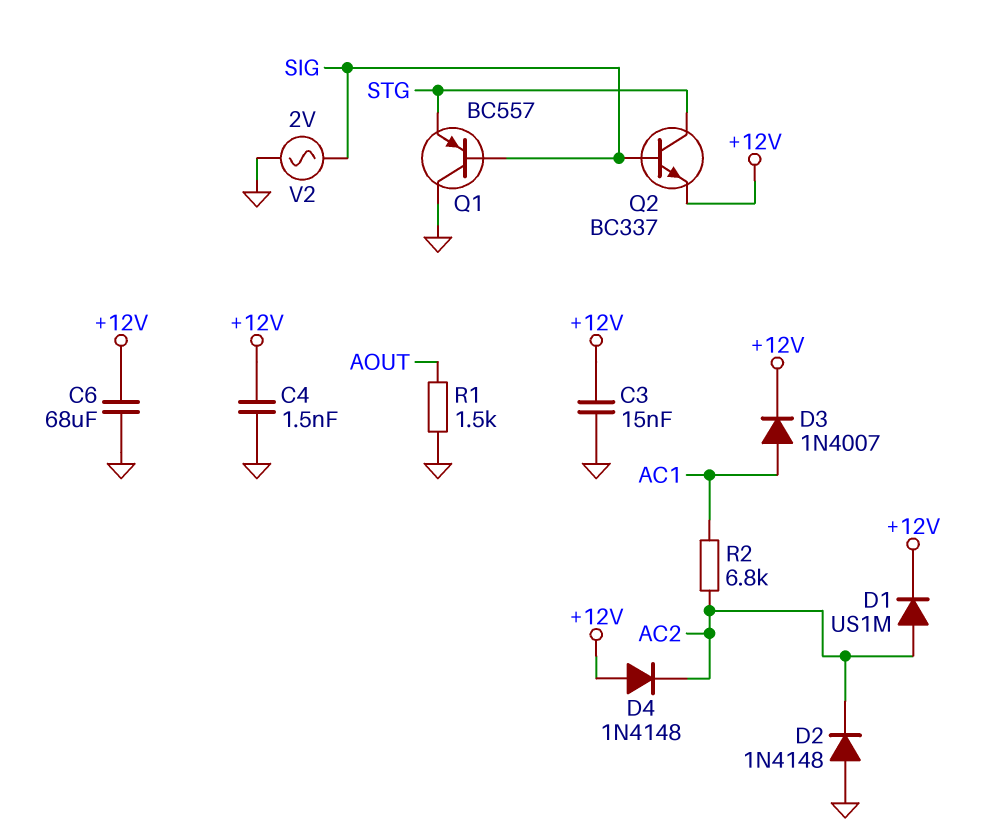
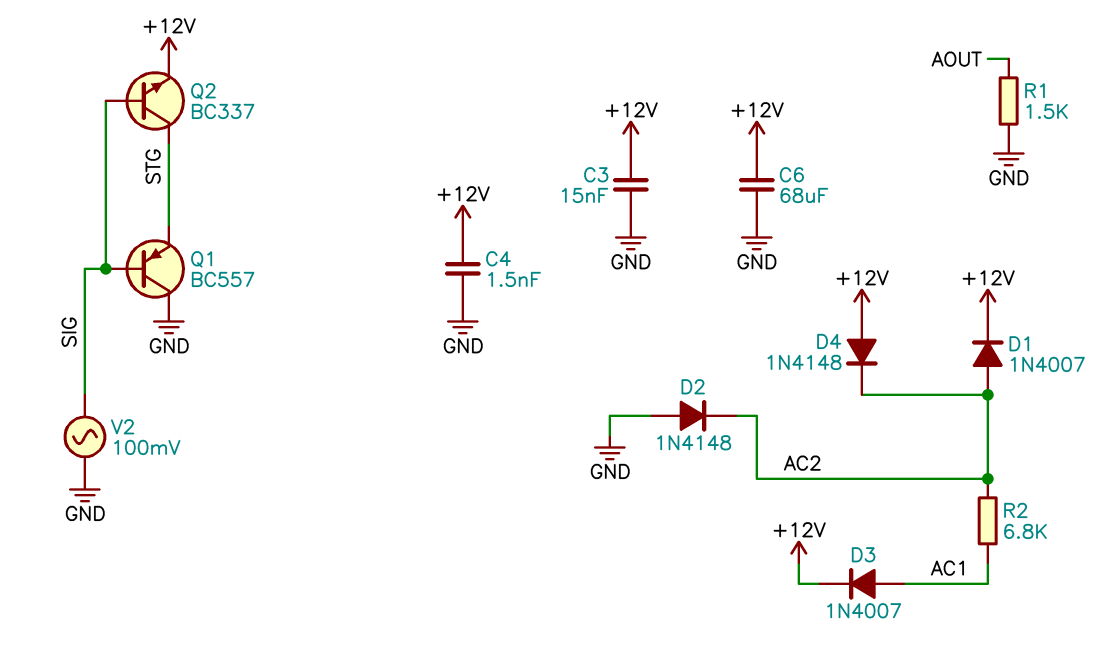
D1: diode US1M (A AC2, K +12V) -> diode 1N4007 (A AC2, K +12V)
V2: AC 2V (GND, SIG) -> AC 100mV (GND, SIG)

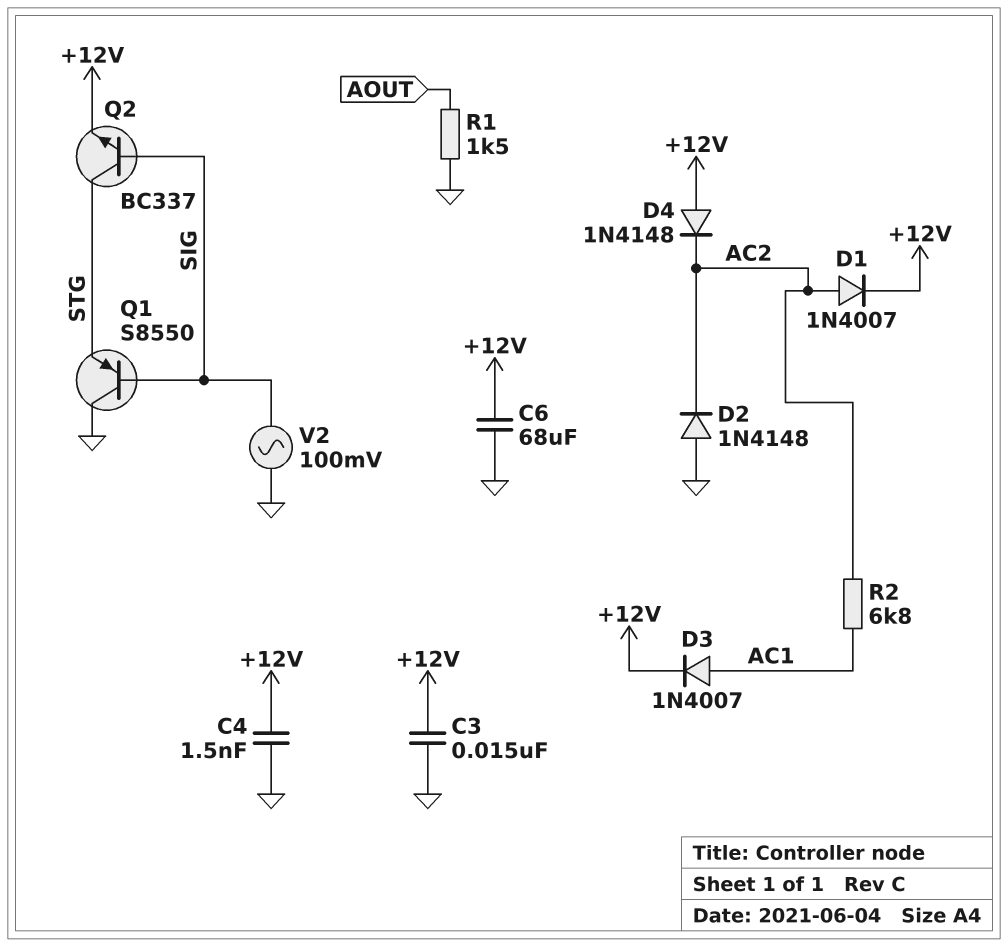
Q1: PNP BC557 (B SIG, C GND, E STG) -> PNP S8550 (B SIG, C GND, E STG)

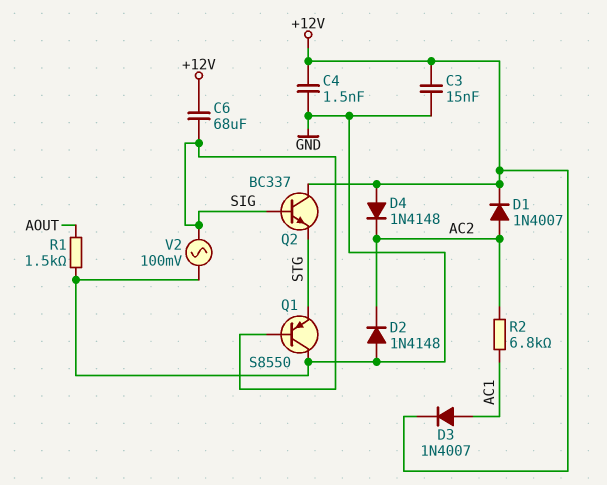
C6: 68uF (+12V, GND) -> 68uF (+12V, SIG)
Q2: NPN BC337 (B SIG, C STG, E +12V) -> NPN BC337 (B SIG, C +12V, E STG)

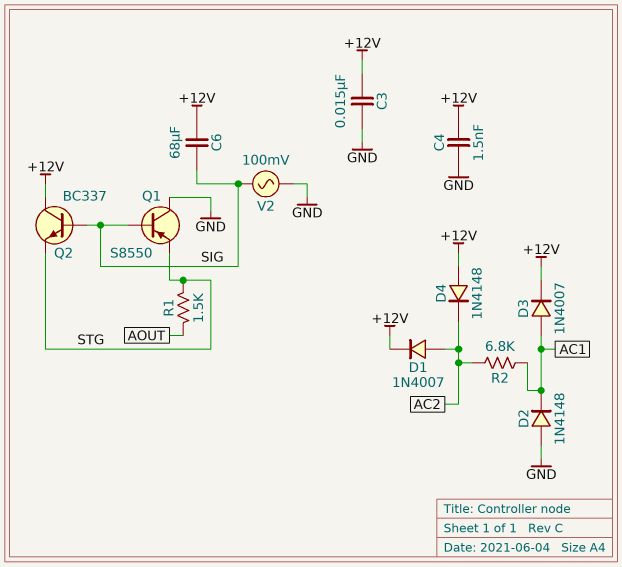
D2: diode 1N4148 (A GND, K AC2) -> diode 1N4148 (A GND, K AC1)
R1: 1.5k (AOUT, GND) -> 1.5k (AOUT, STG)

